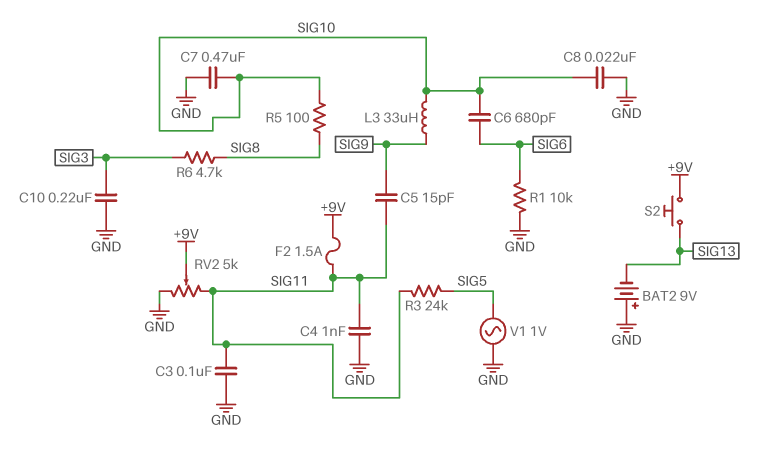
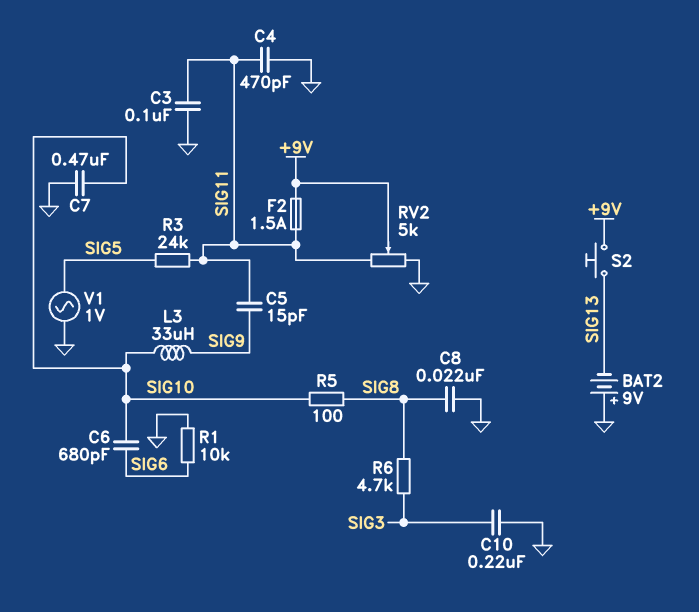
C4: 1nF (GND, SIG11) -> 470pF (GND, SIG11)
C8: 22nF (GND, SIG10) -> 22nF (GND, SIG8)

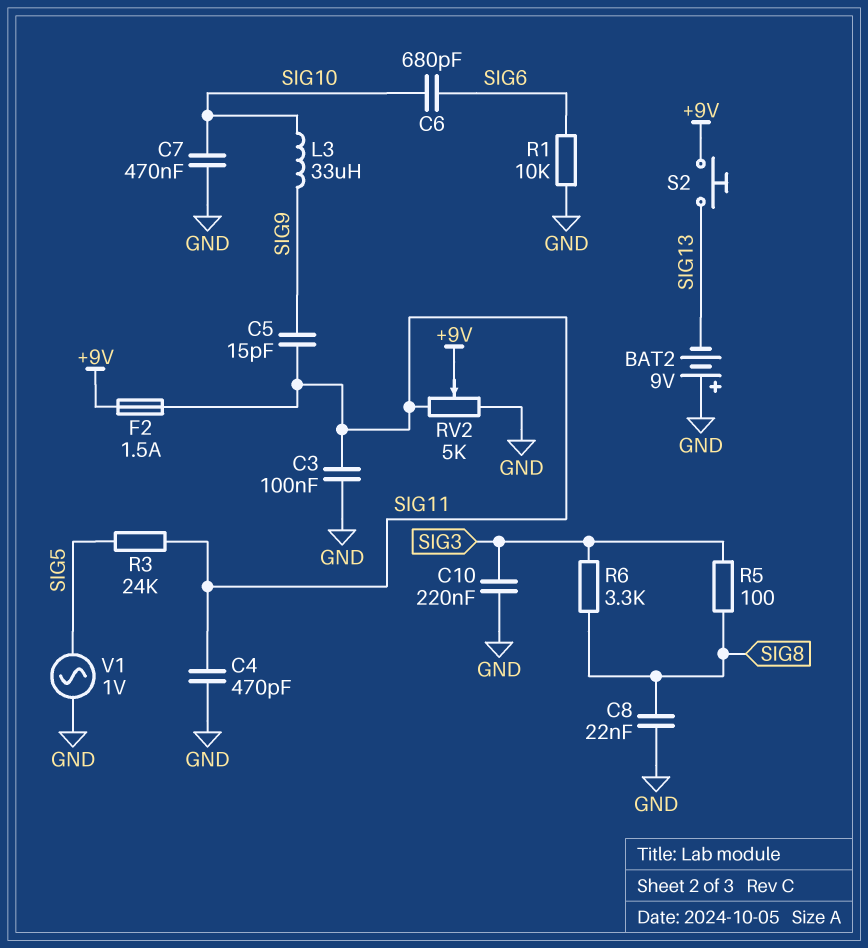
R5: 100 (SIG8, SIG10) -> 100 (SIG3, SIG8)
R6: 4.7k (SIG3, SIG8) -> 3.3k (SIG3, SIG8)

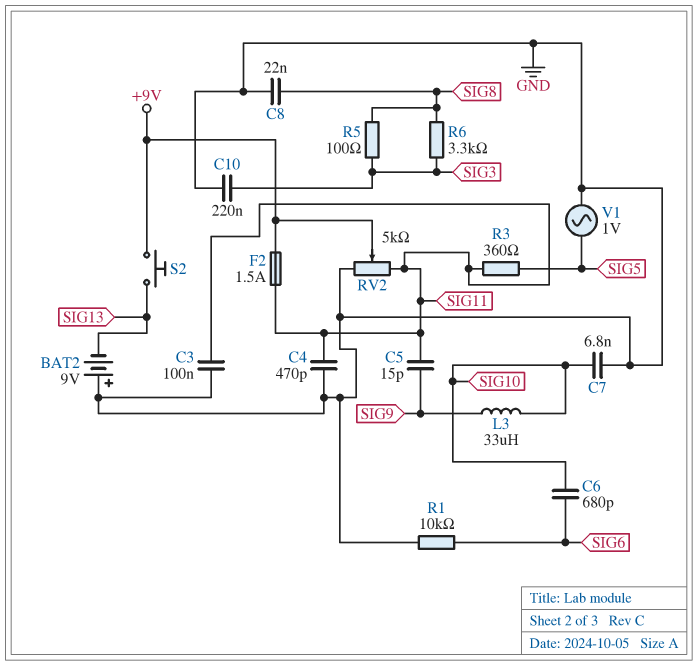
C7: 470nF (GND, SIG10) -> 6.8nF (GND, SIG10)
R3: 24k (SIG5, SIG11) -> 360 (SIG5, SIG11)

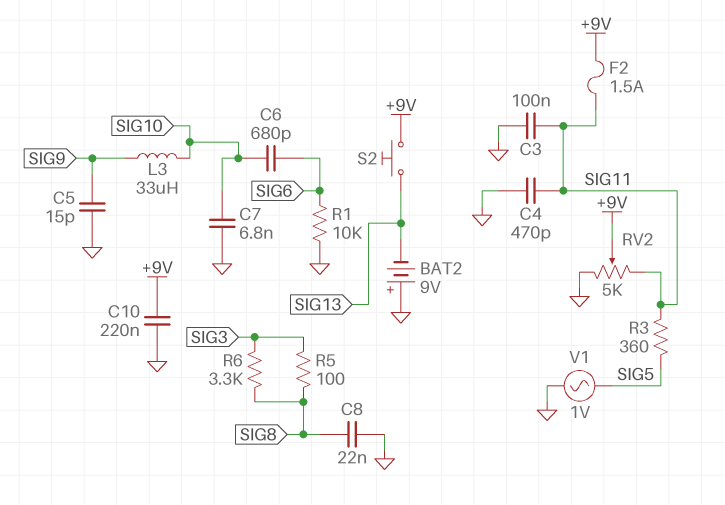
C5: 15pF (SIG9, SIG11) -> 15pF (GND, SIG9)
C10: 220nF (GND, SIG3) -> 220nF (+9V, GND)

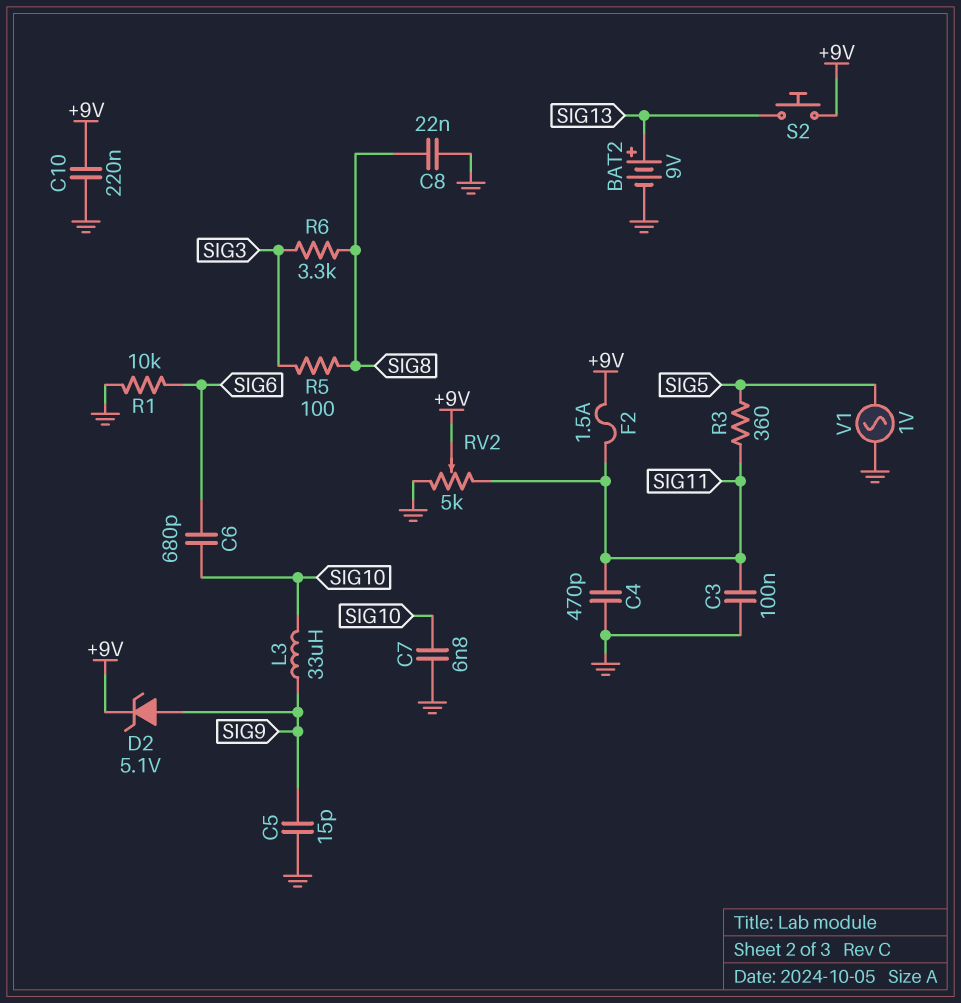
BAT2: 9V (plus GND, minus SIG13) -> 9V (plus SIG13, minus GND)
D2: none -> zener 5.1V (A SIG9, K +9V)

